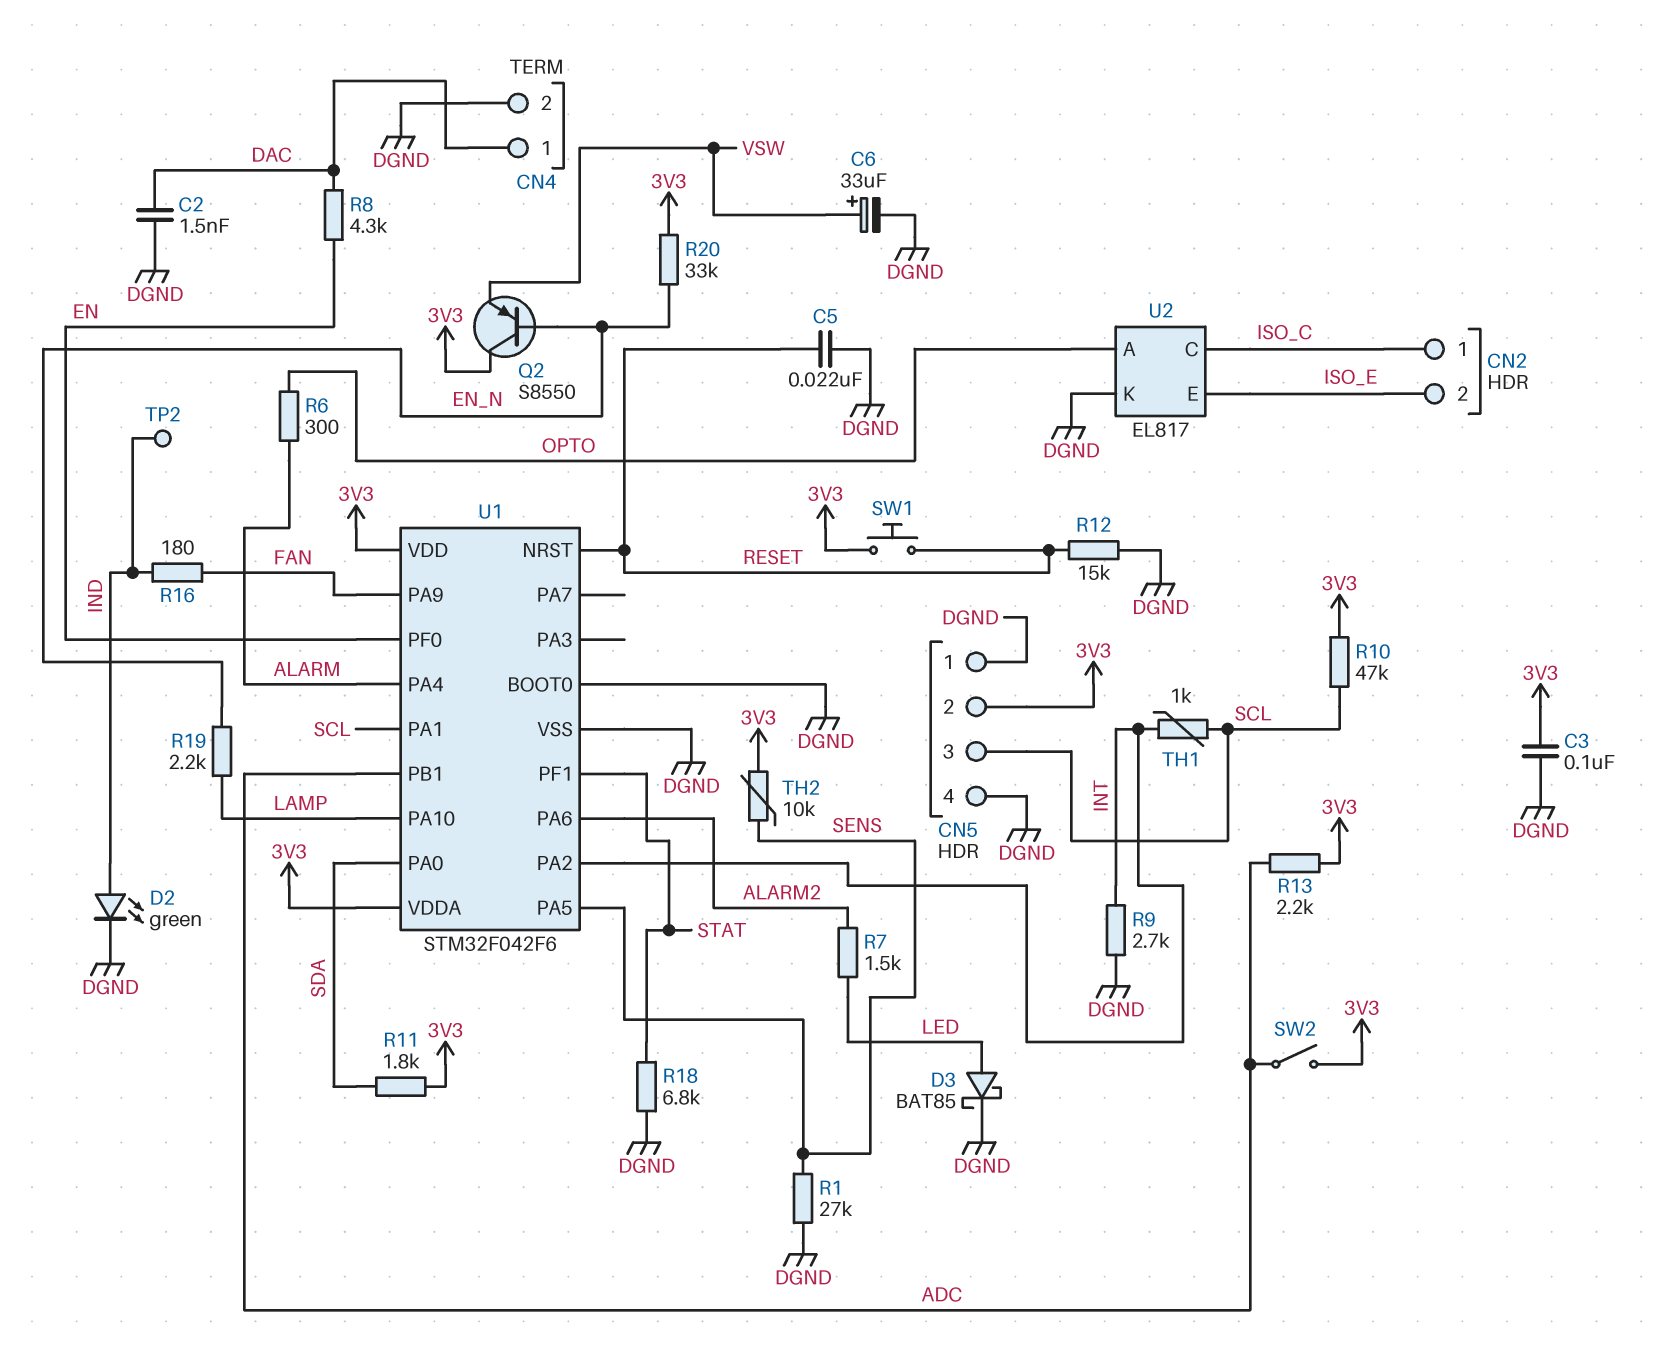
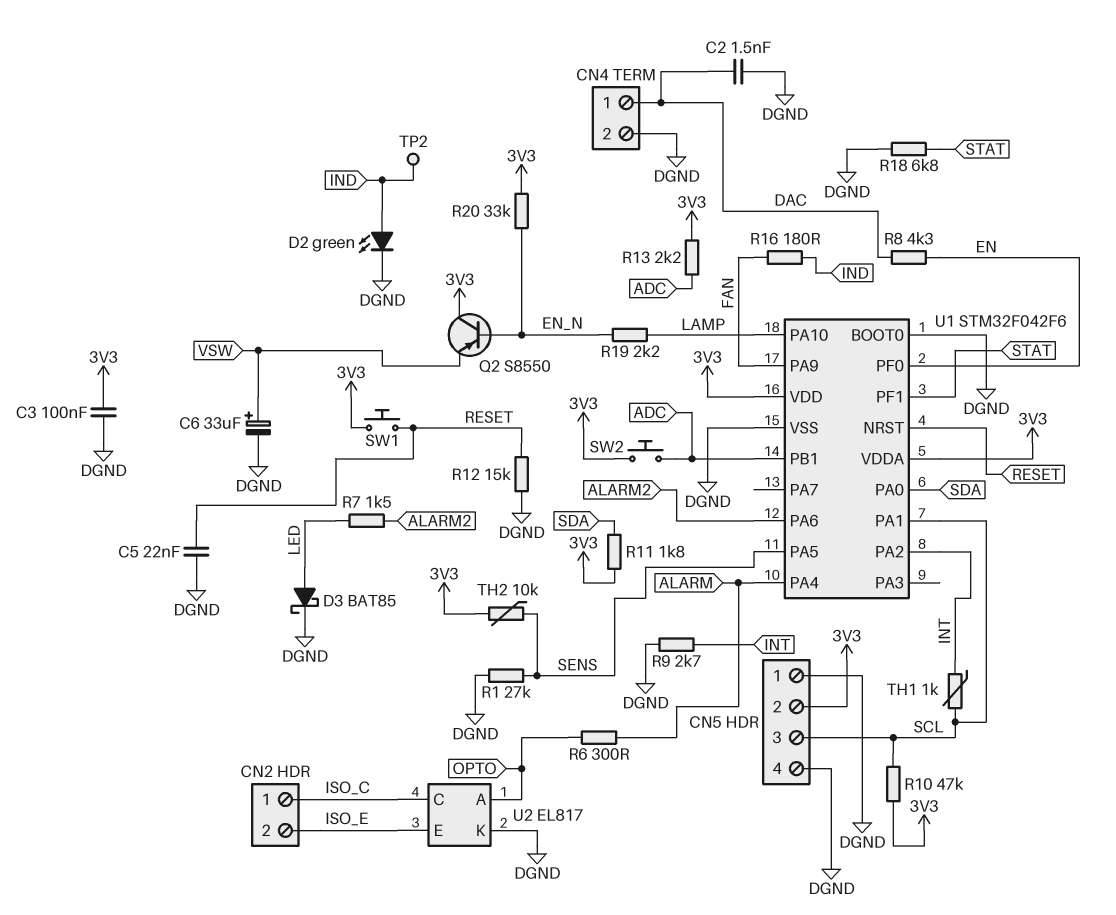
SW2: switch (3V3, ADC) -> button (3V3, ADC)

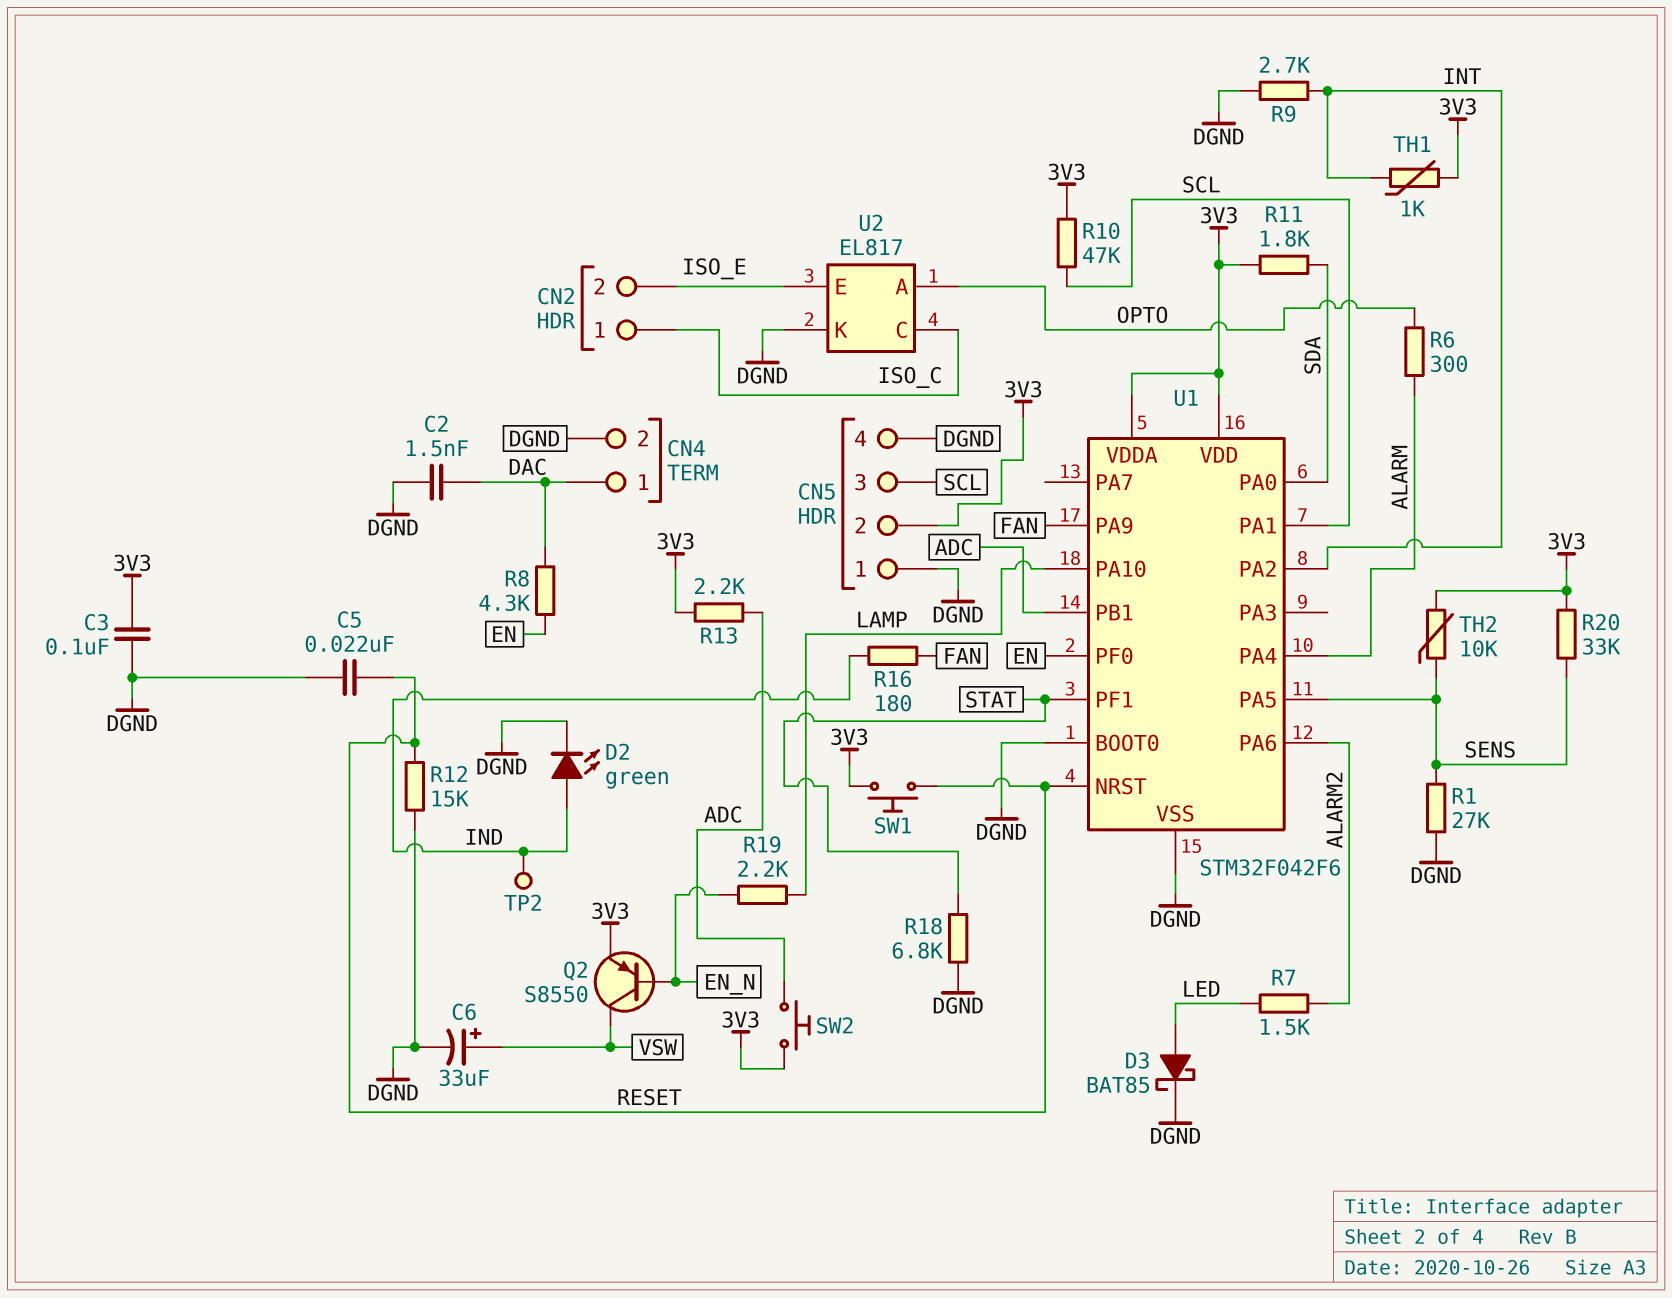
Q2: PNP S8550 (B EN_N, C 3V3, E VSW) -> PNP S8550 (B EN_N, C VSW, E 3V3)
R20: 33k (3V3, EN_N) -> 33k (3V3, SENS)
TH1: 1k (INT, SCL) -> 1k (3V3, INT)

